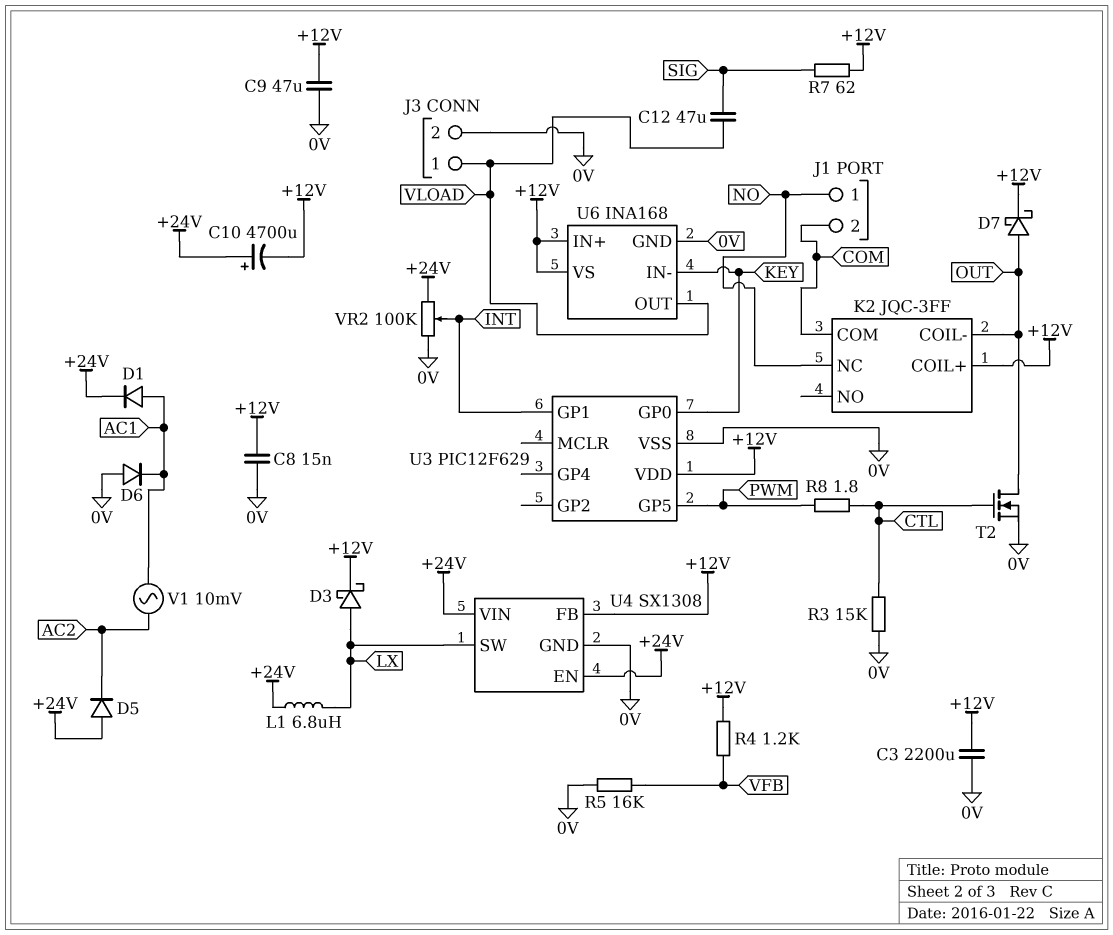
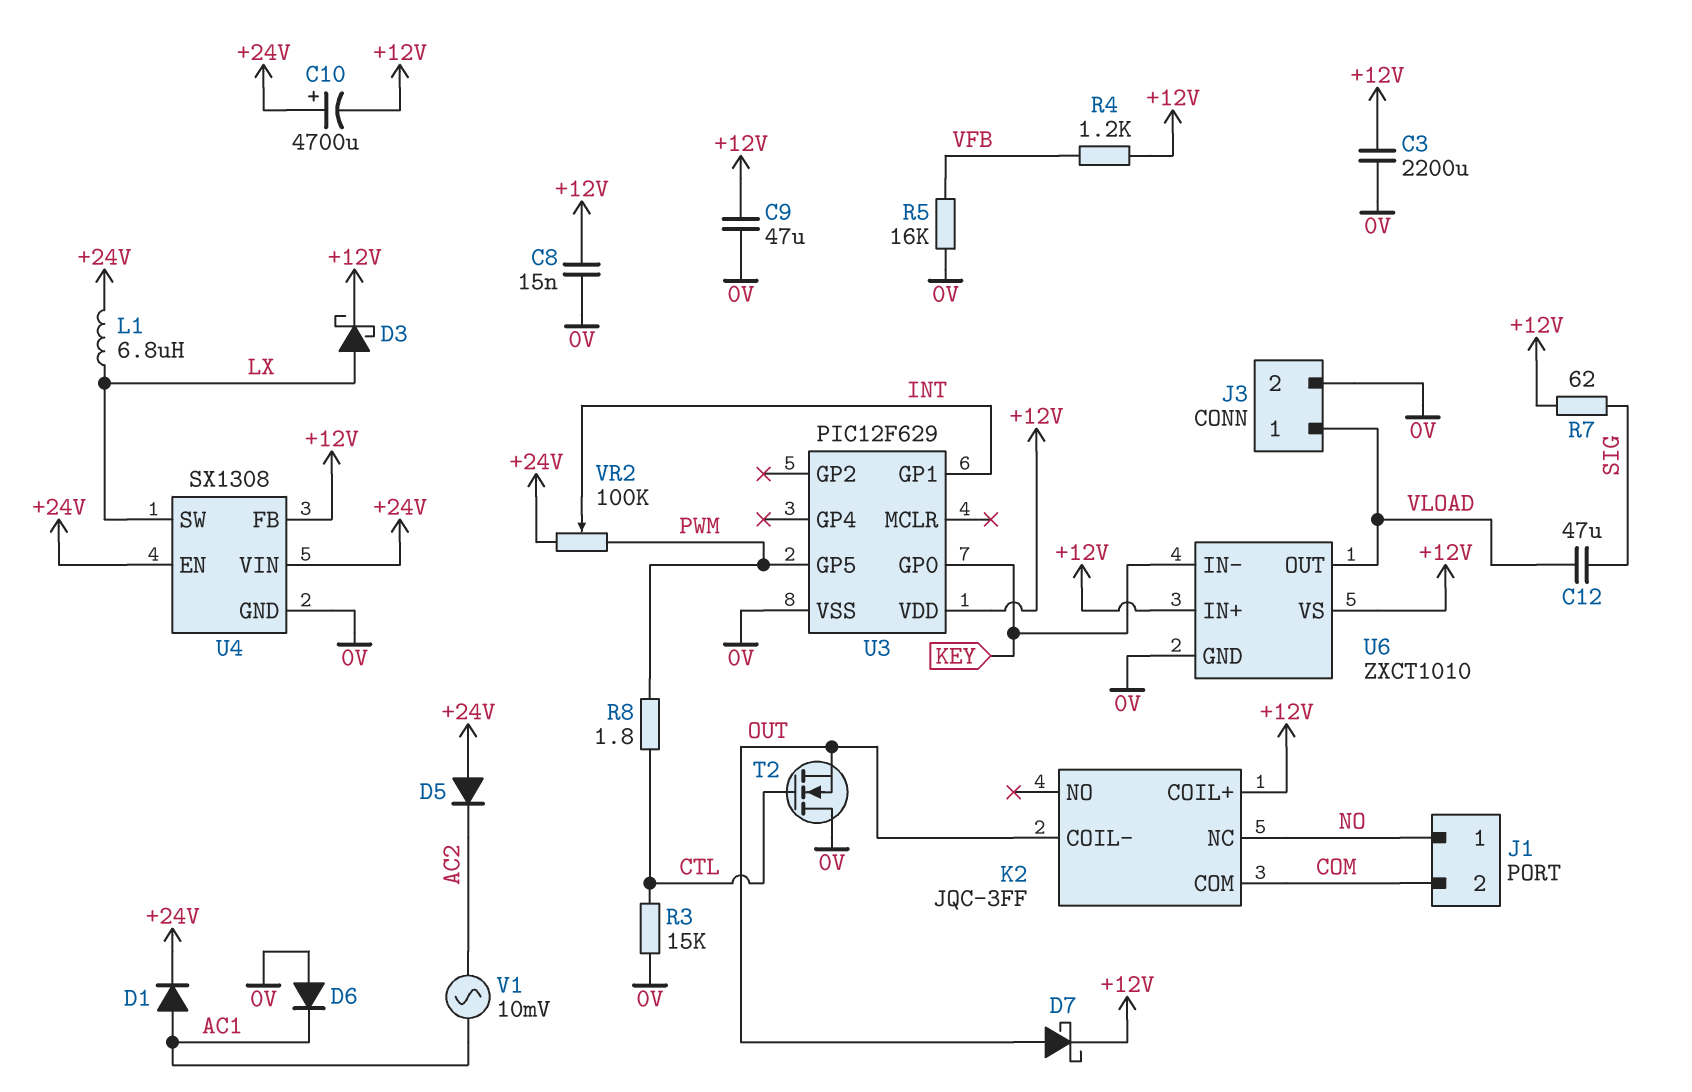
T2: NMOS (G CTL, D OUT, S 0V) -> NMOS (G CTL, D 0V, S OUT)
U6: INA168 -> ZXCT1010
VR2: 100k (+24V, 0V, wiper INT) -> 100k (+24V, PWM, wiper INT)

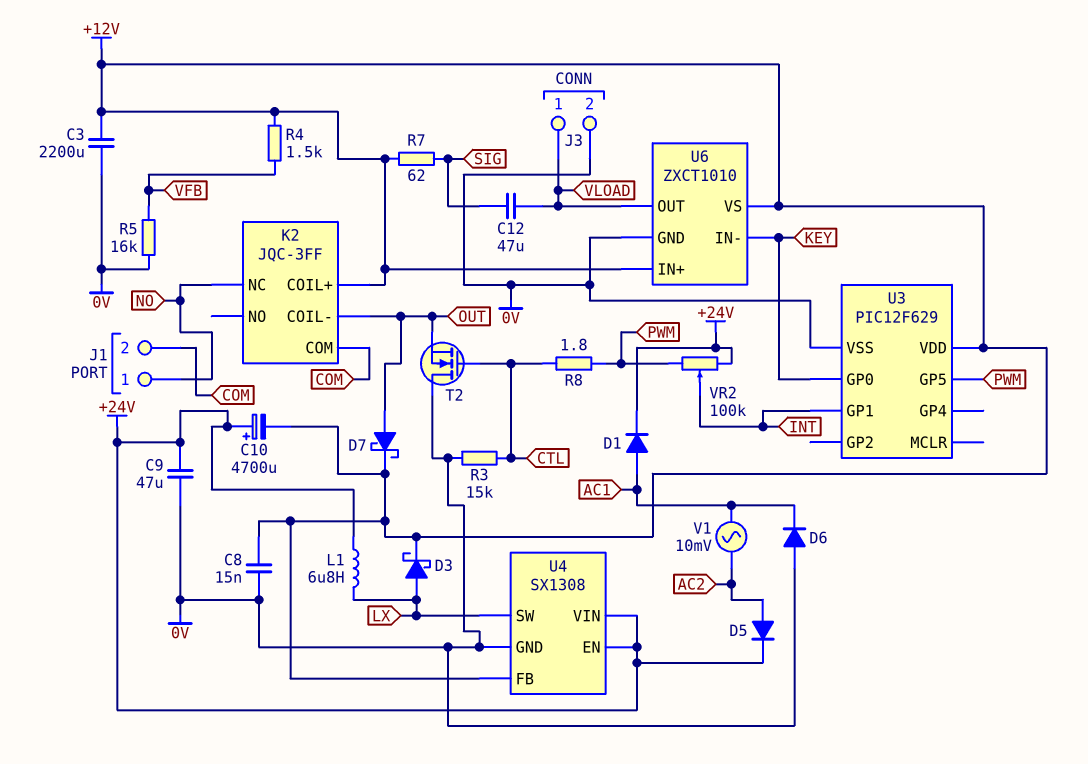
C9: 47uF (+12V, 0V) -> 47uF (+24V, 0V)
D5: diode (A +24V, K AC2) -> diode (A AC2, K +24V)
R4: 1.2k (+12V, VFB) -> 1.5k (+12V, VFB)

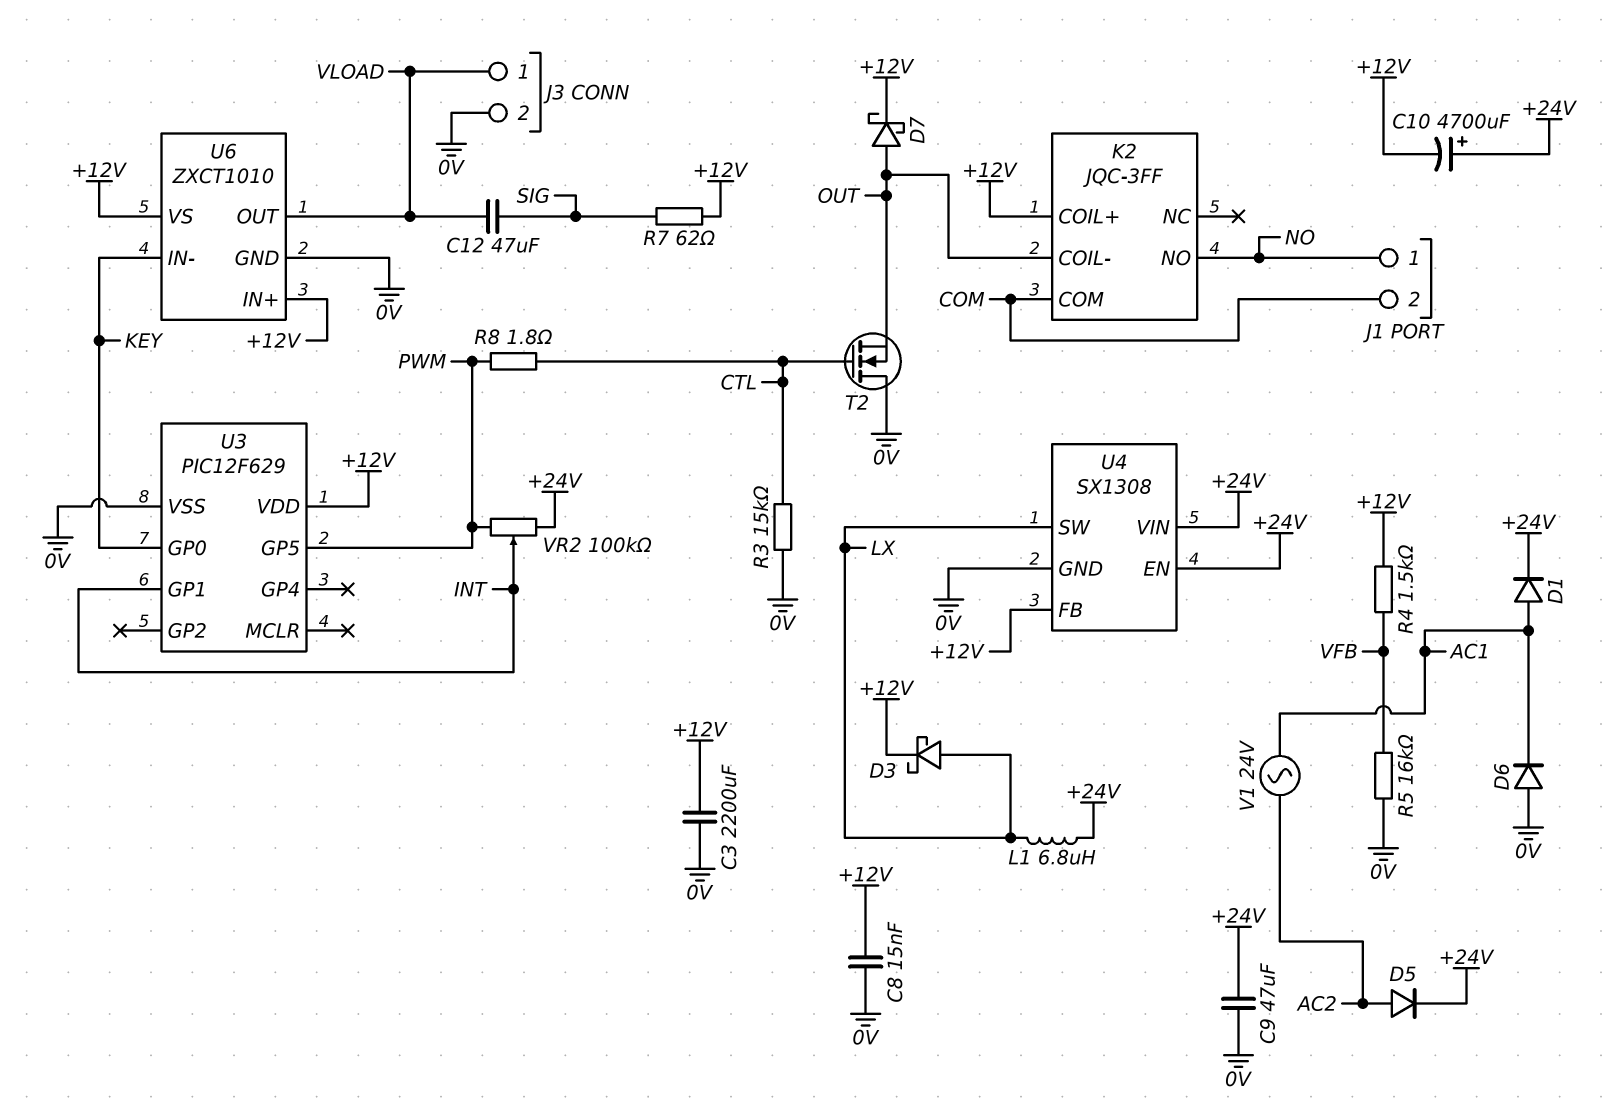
K2 pin NC: NO -> none
K2 pin NO: none -> NO
V1: AC 10mV (AC1, AC2) -> AC 24V (AC1, AC2)

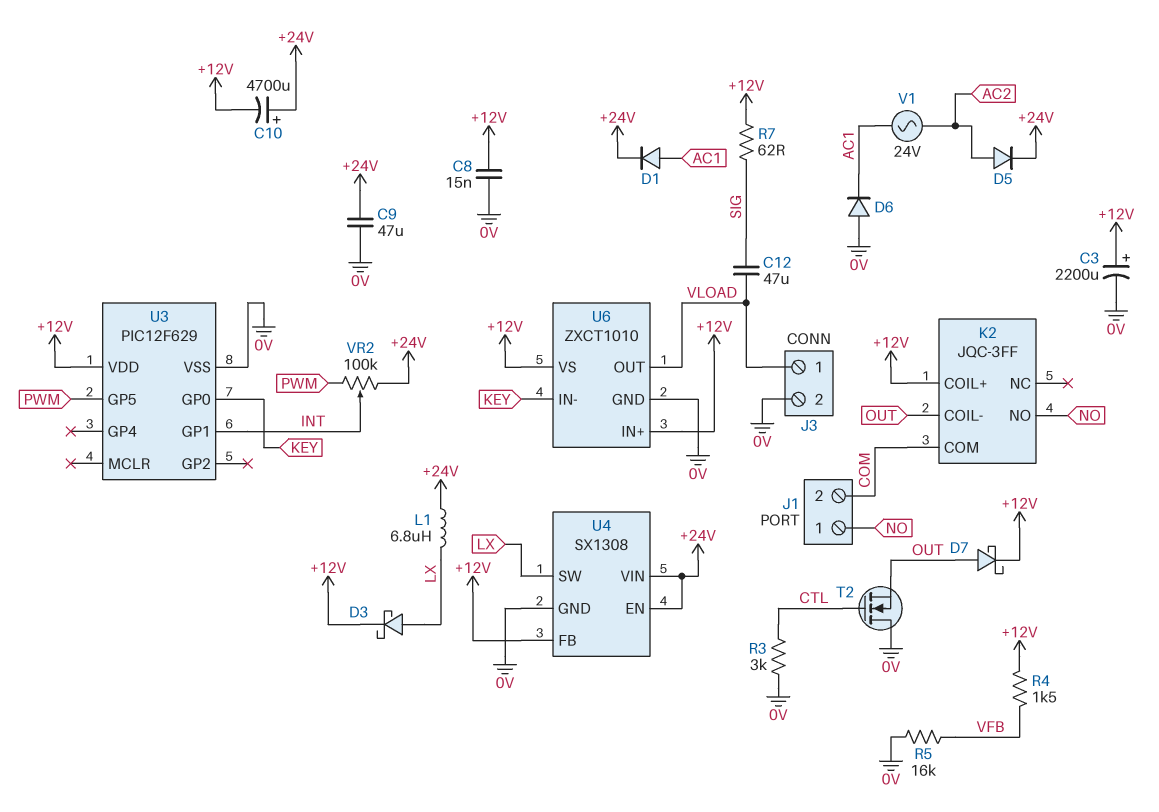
C3: 2200uF (+12V, 0V) -> 2200uF (plus +12V, minus 0V)
R3: 15k (0V, CTL) -> 3k (0V, CTL)
R8: 1.8 (CTL, PWM) -> none

